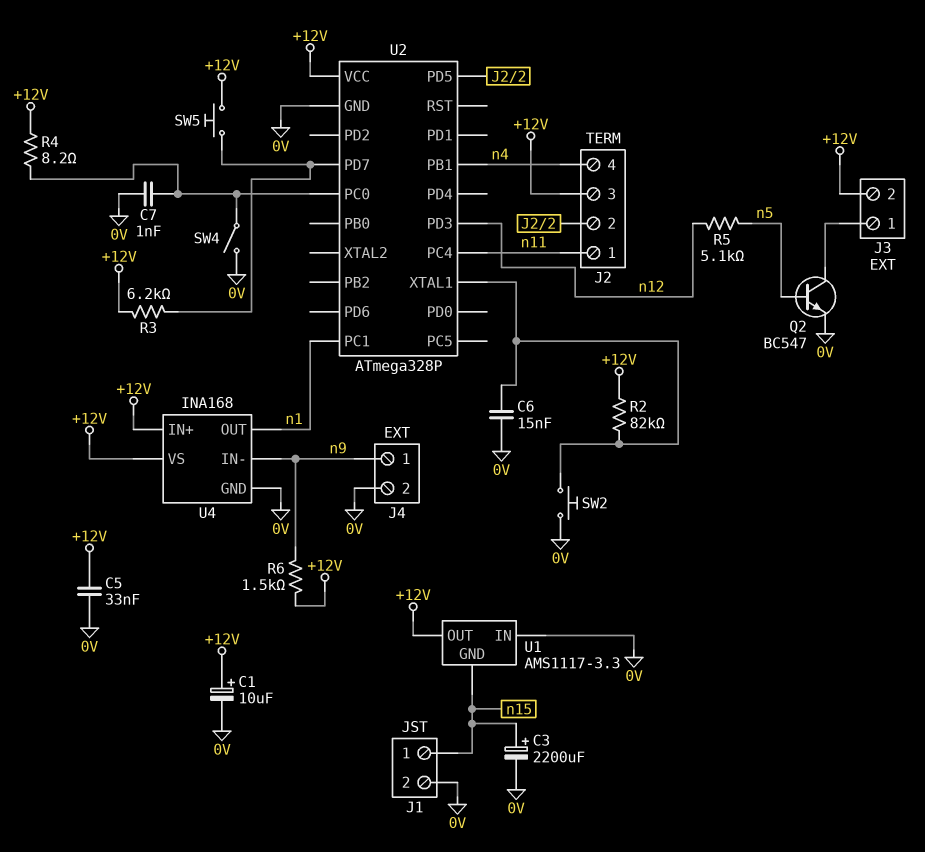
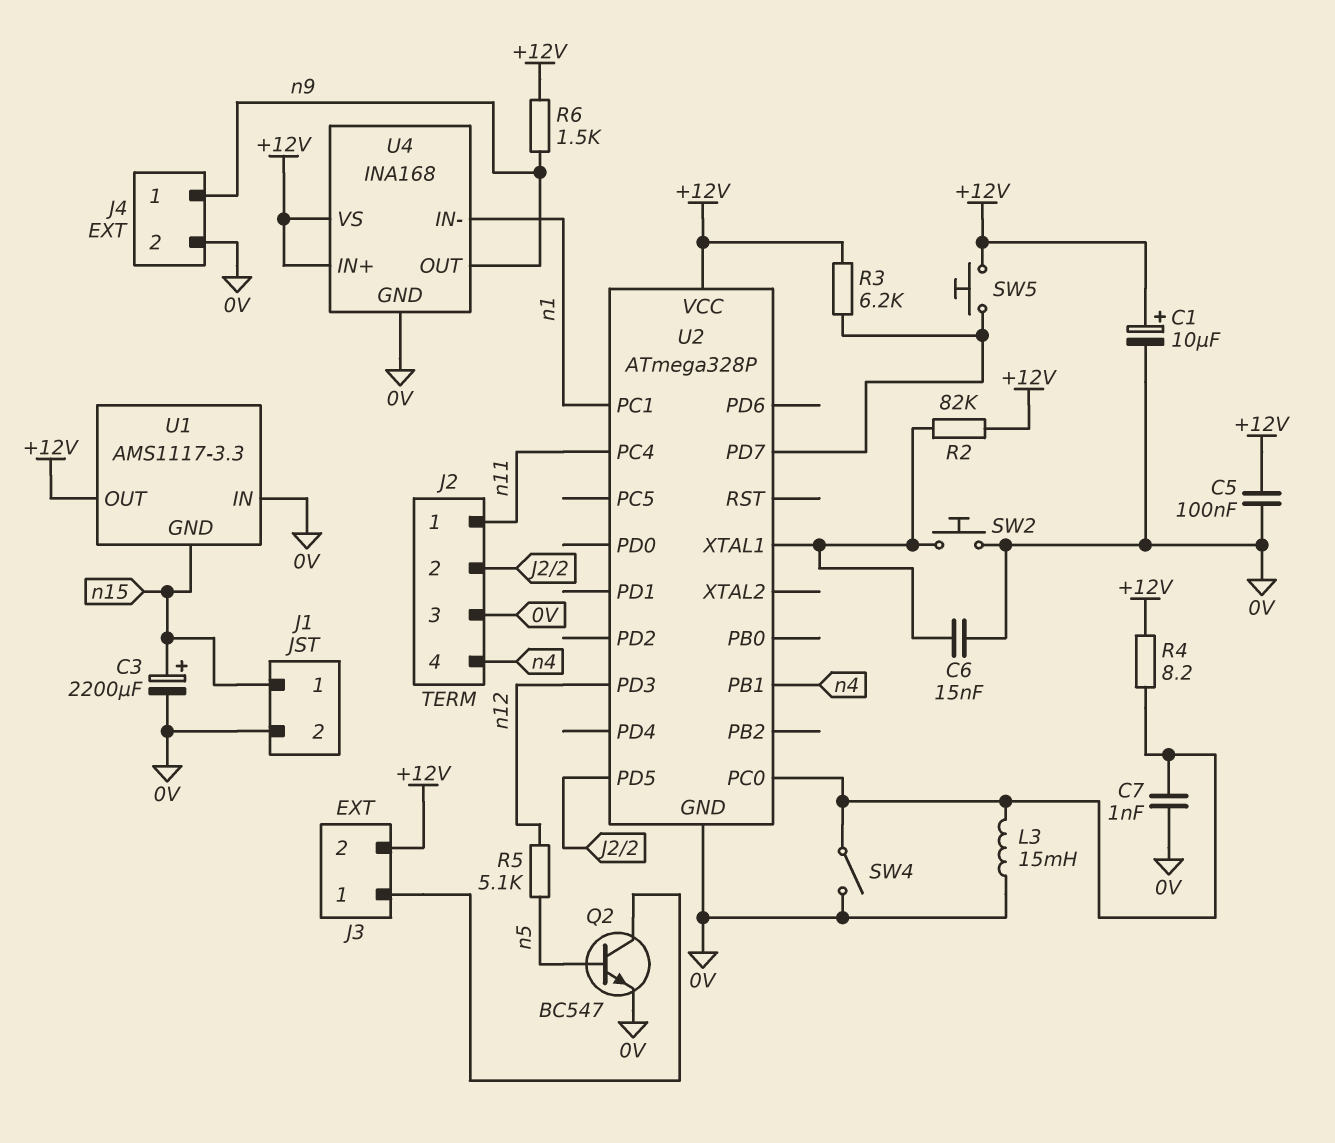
C5: 33nF (+12V, 0V) -> 100nF (+12V, 0V)
J2 pin 3: +12V -> 0V
L3: none -> 15mH (0V, U2/PC0)
U4 pin IN-: n9 -> n1
U4 pin OUT: n1 -> n9

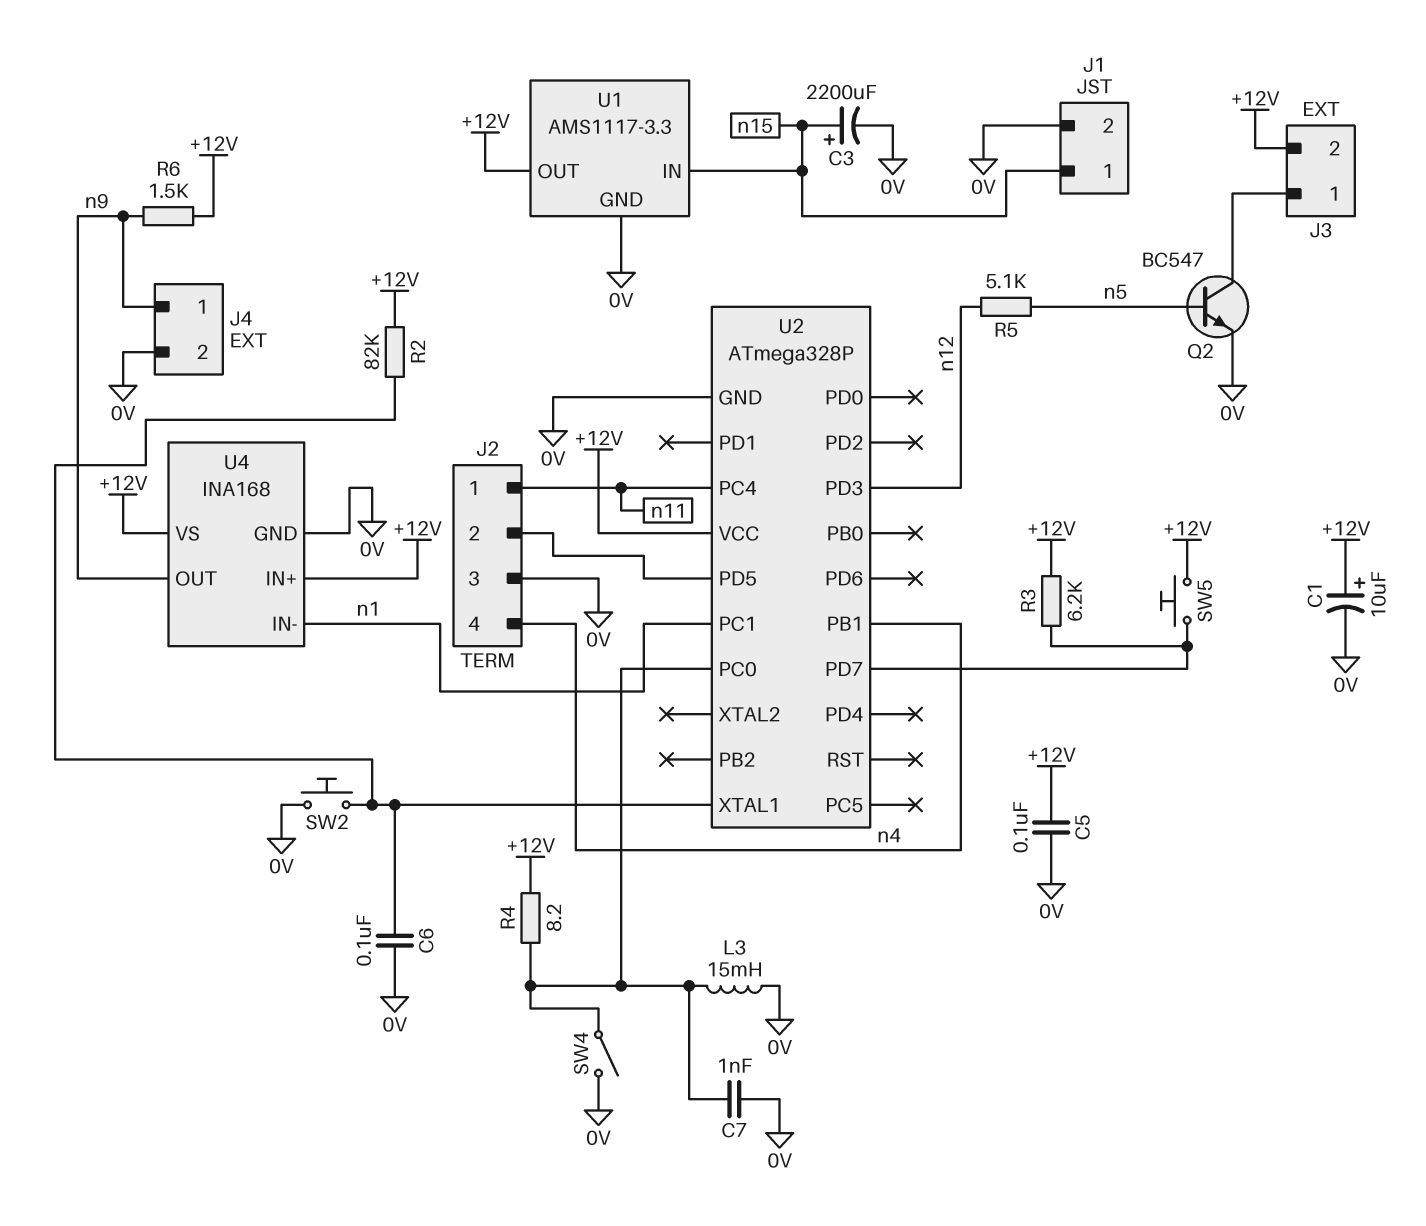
C6: 15nF (0V, U2/XTAL1) -> 100nF (0V, U2/XTAL1)
U1 pin GND: n15 -> 0V
U1 pin IN: 0V -> n15

